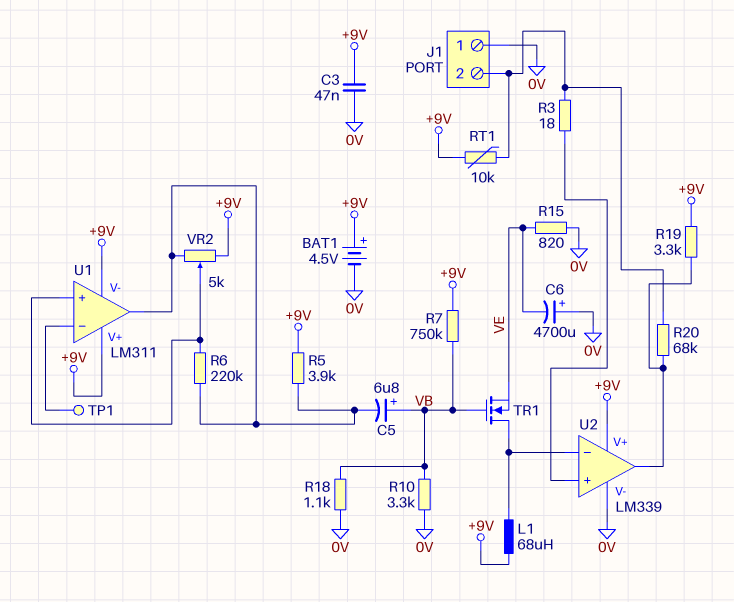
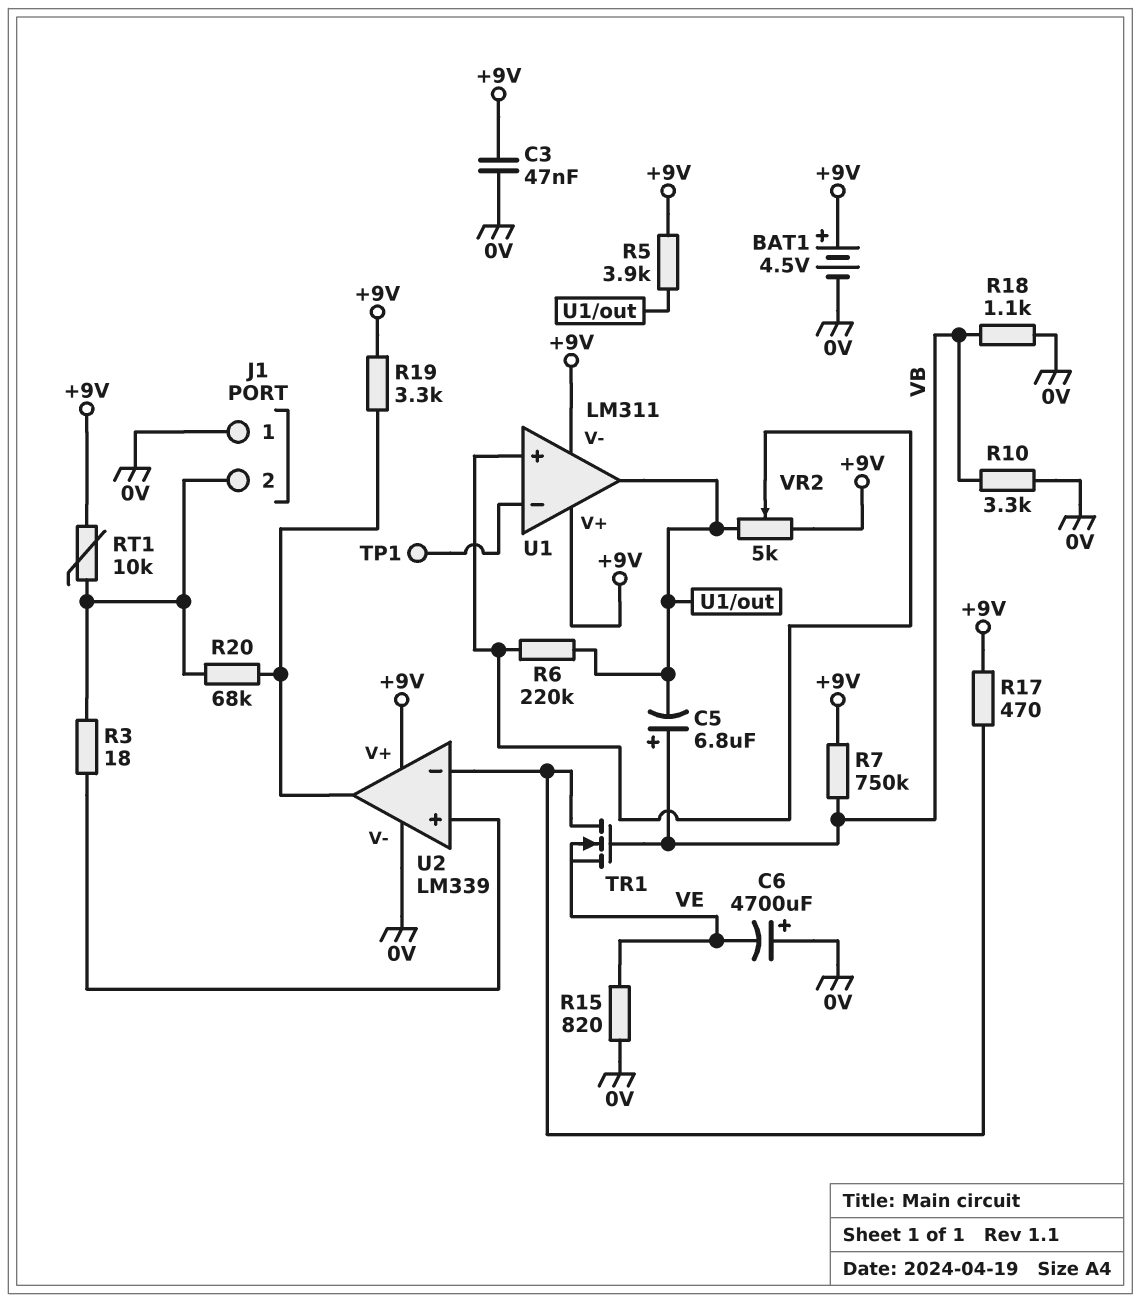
L1: 68uH (+9V, U2/in-) -> none
R17: none -> 470 (+9V, U2/in-)

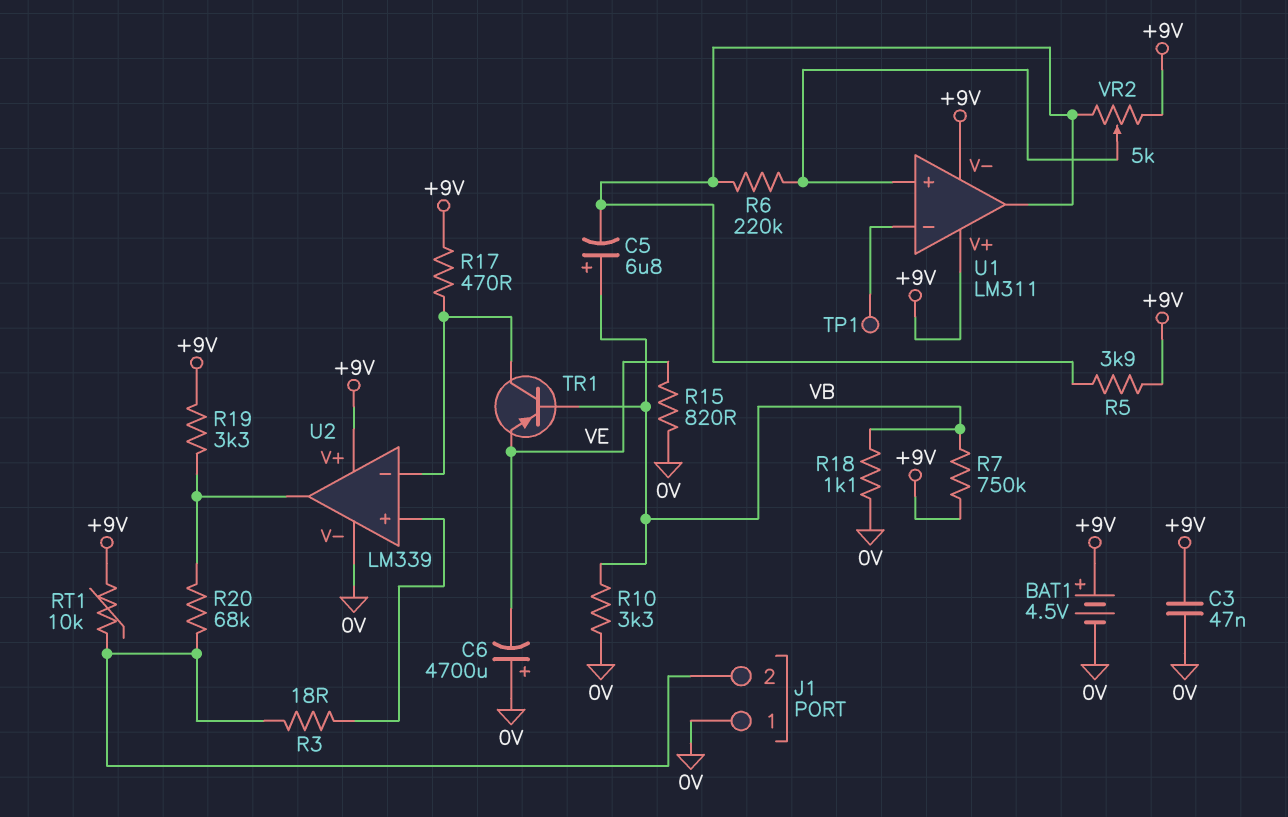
TR1: NMOS (G VB, D U2/in-, S VE) -> PNP (B VB, C U2/in-, E VE)

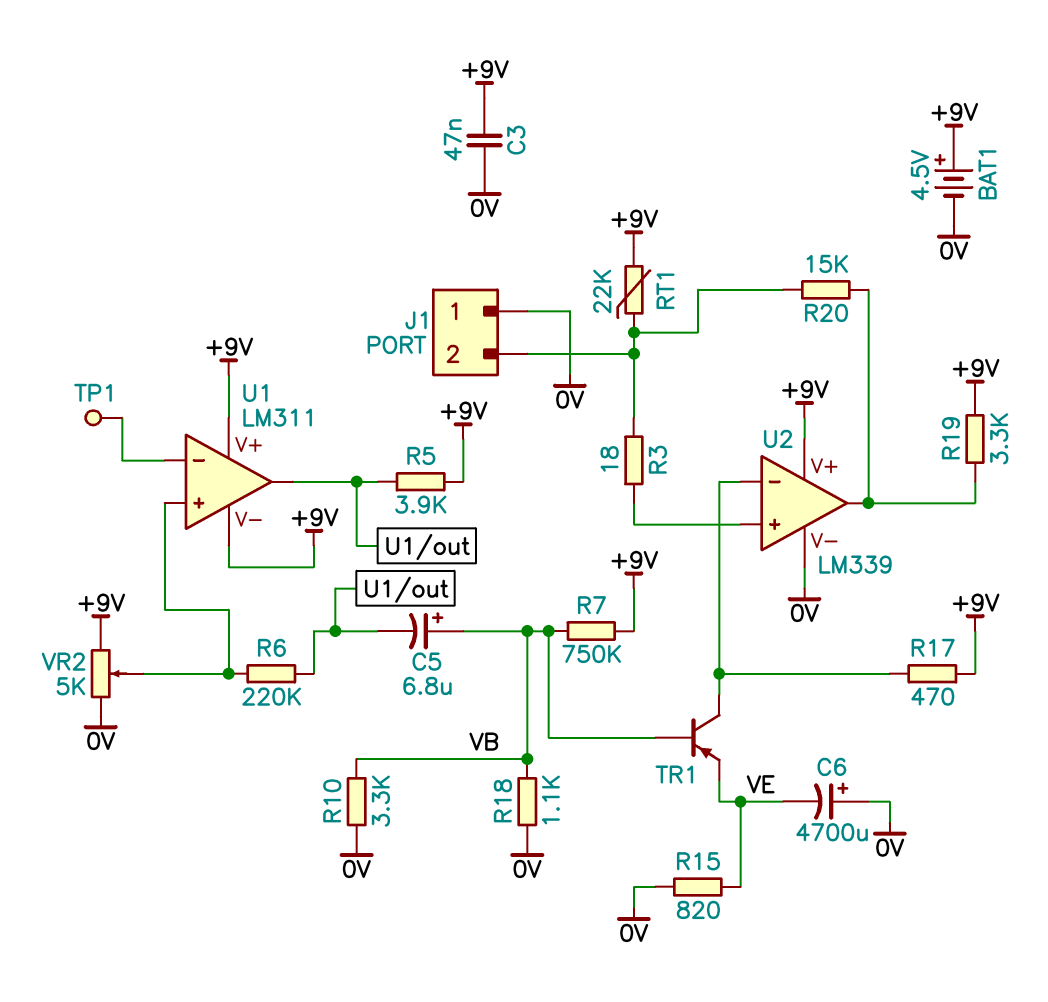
R20: 68k (J1/2, U2/out) -> 15k (J1/2, U2/out)
RT1: 10k (+9V, J1/2) -> 22k (+9V, J1/2)
VR2: 5k (+9V, U1/out, wiper U1/in+) -> 5k (+9V, 0V, wiper U1/in+)

